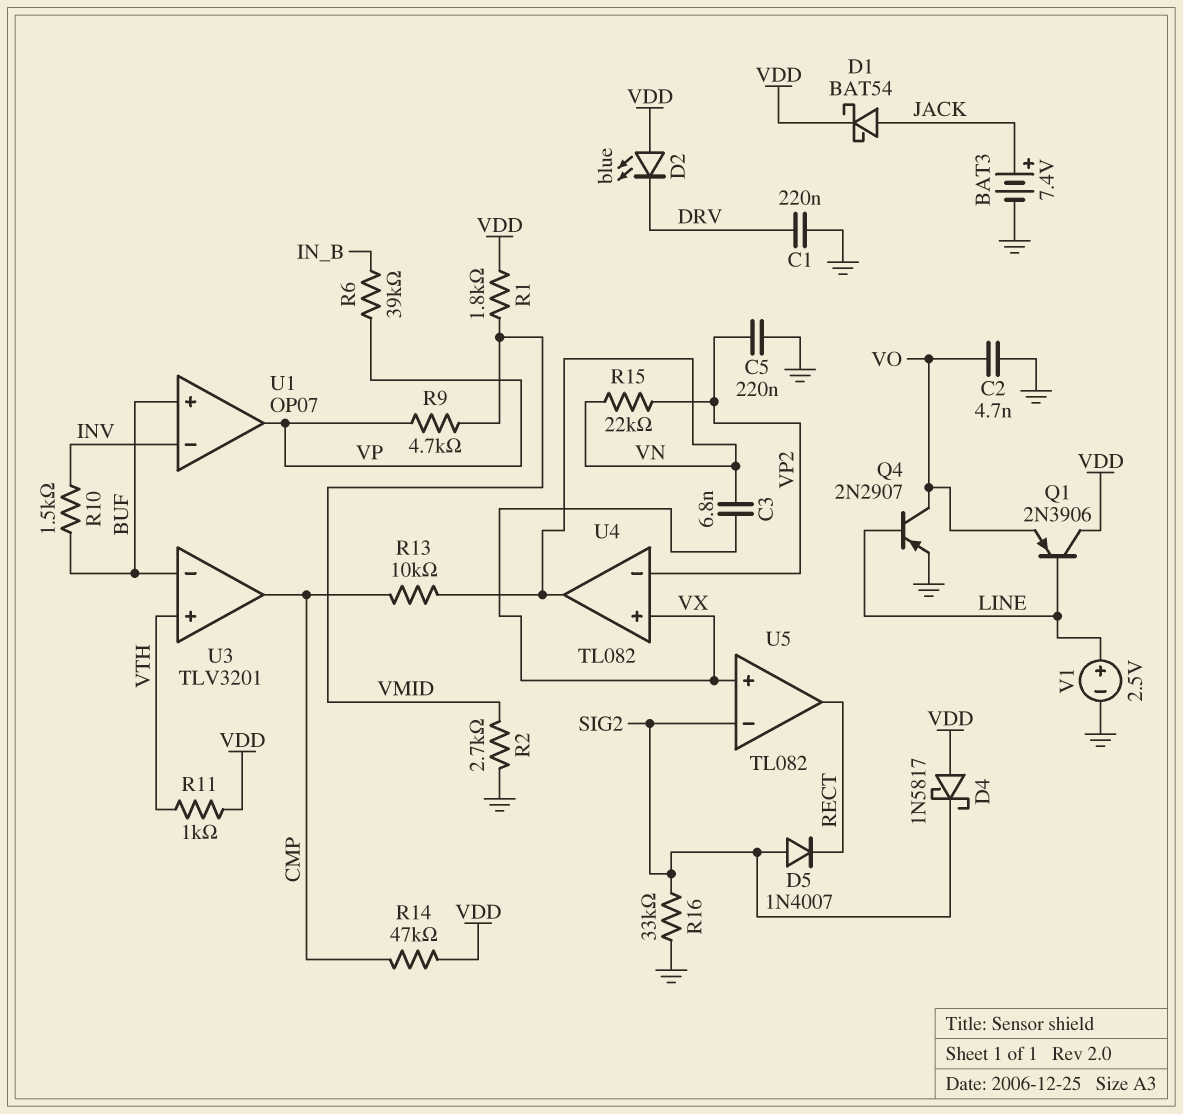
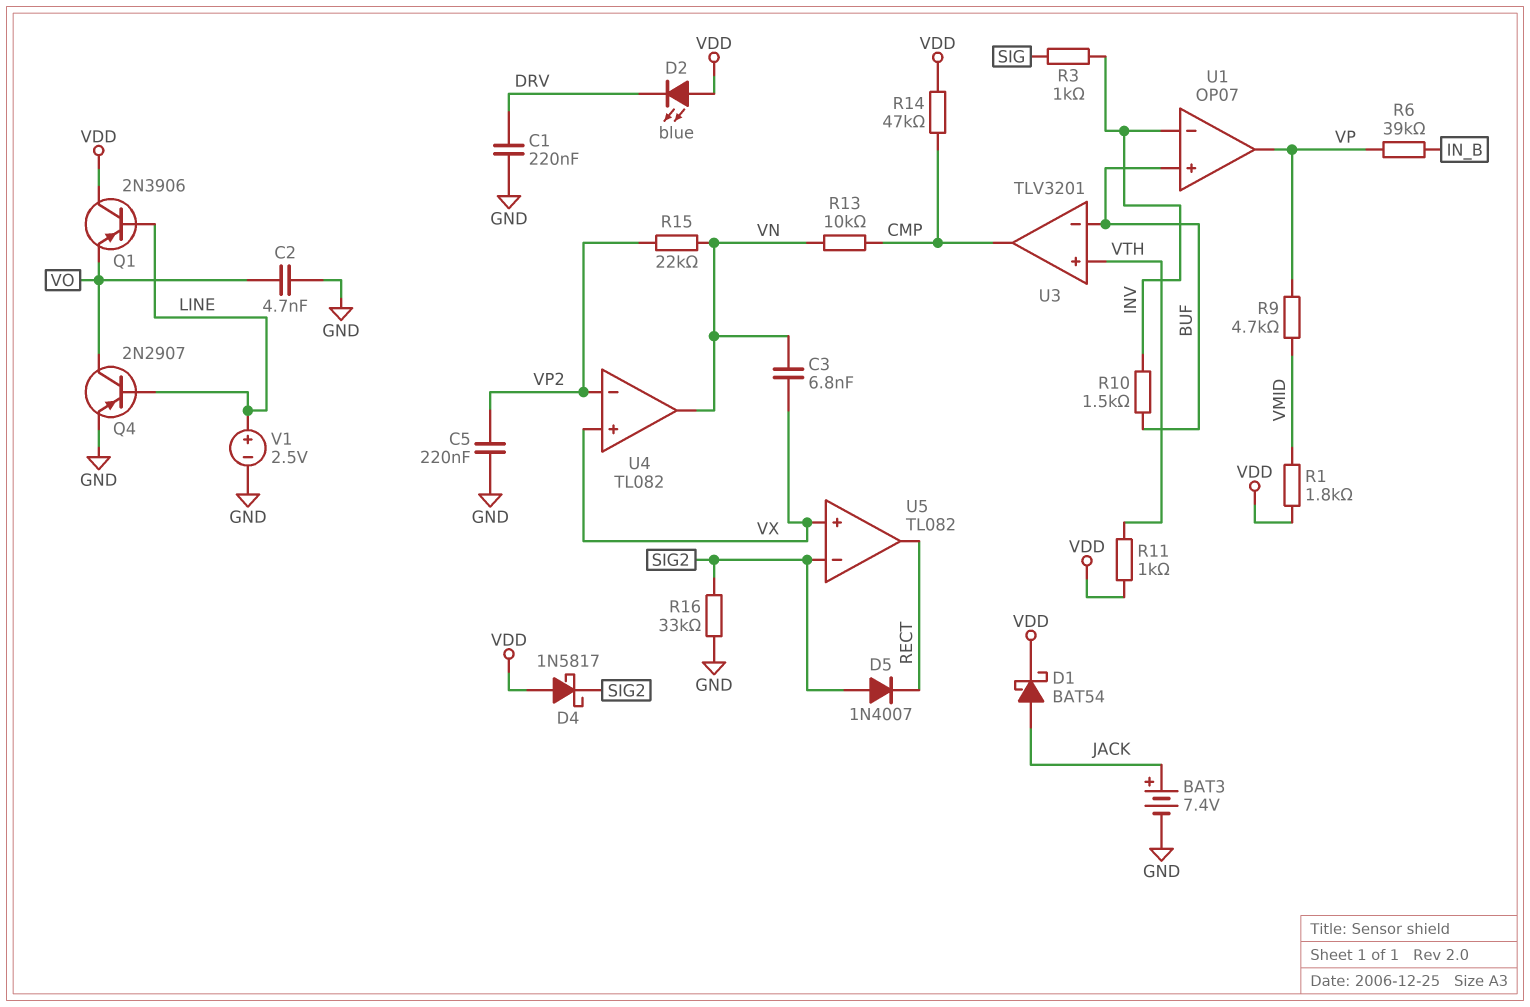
R2: 2.7k (GND, VMID) -> none
R3: none -> 1k (INV, SIG)

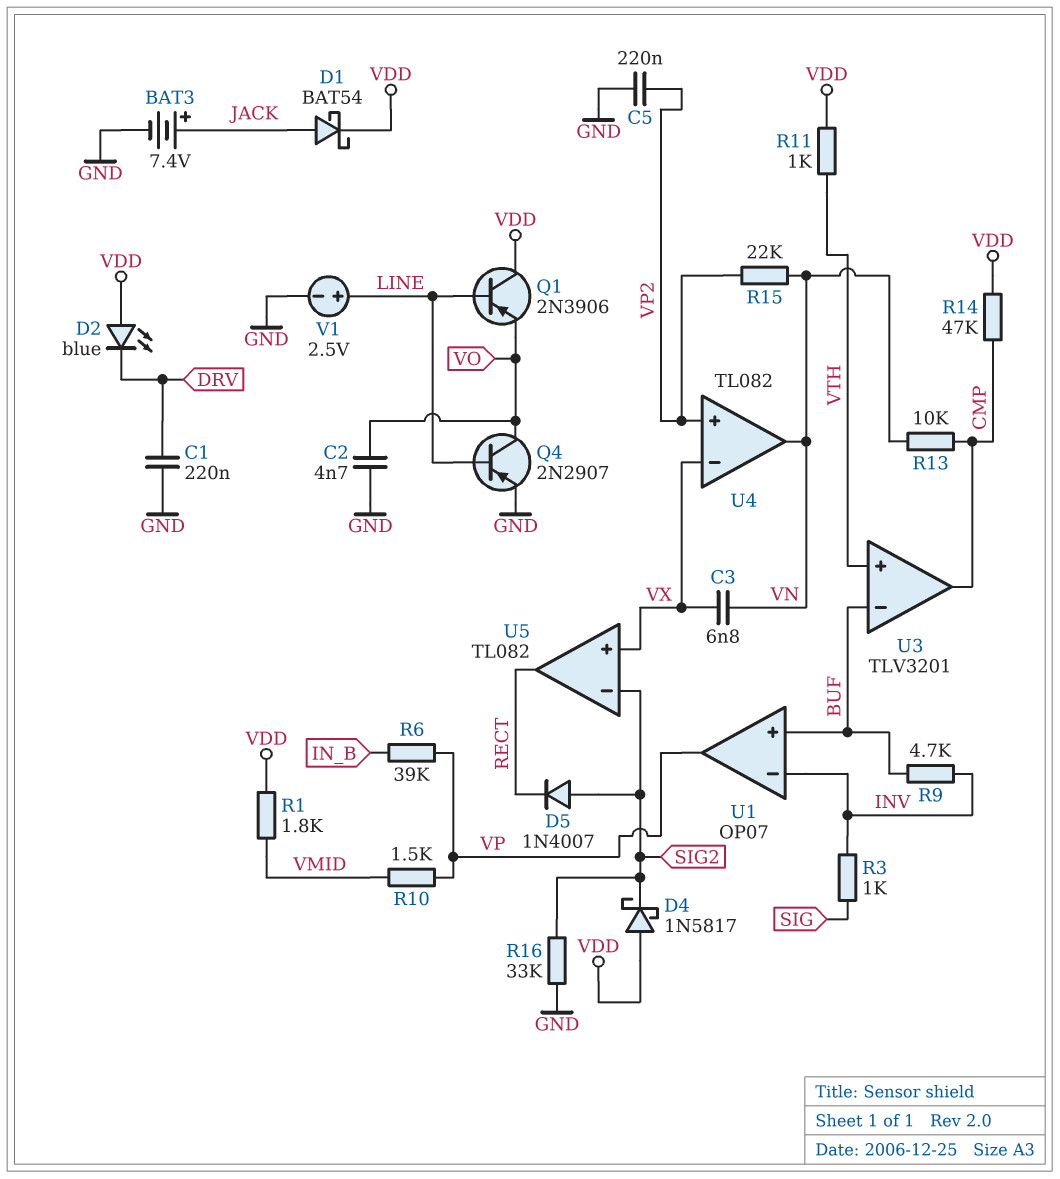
R9: 4.7k (VMID, VP) -> 4.7k (BUF, INV)
R10: 1.5k (BUF, INV) -> 1.5k (VMID, VP)
U4 pin in+: VX -> VP2
U4 pin in-: VP2 -> VX

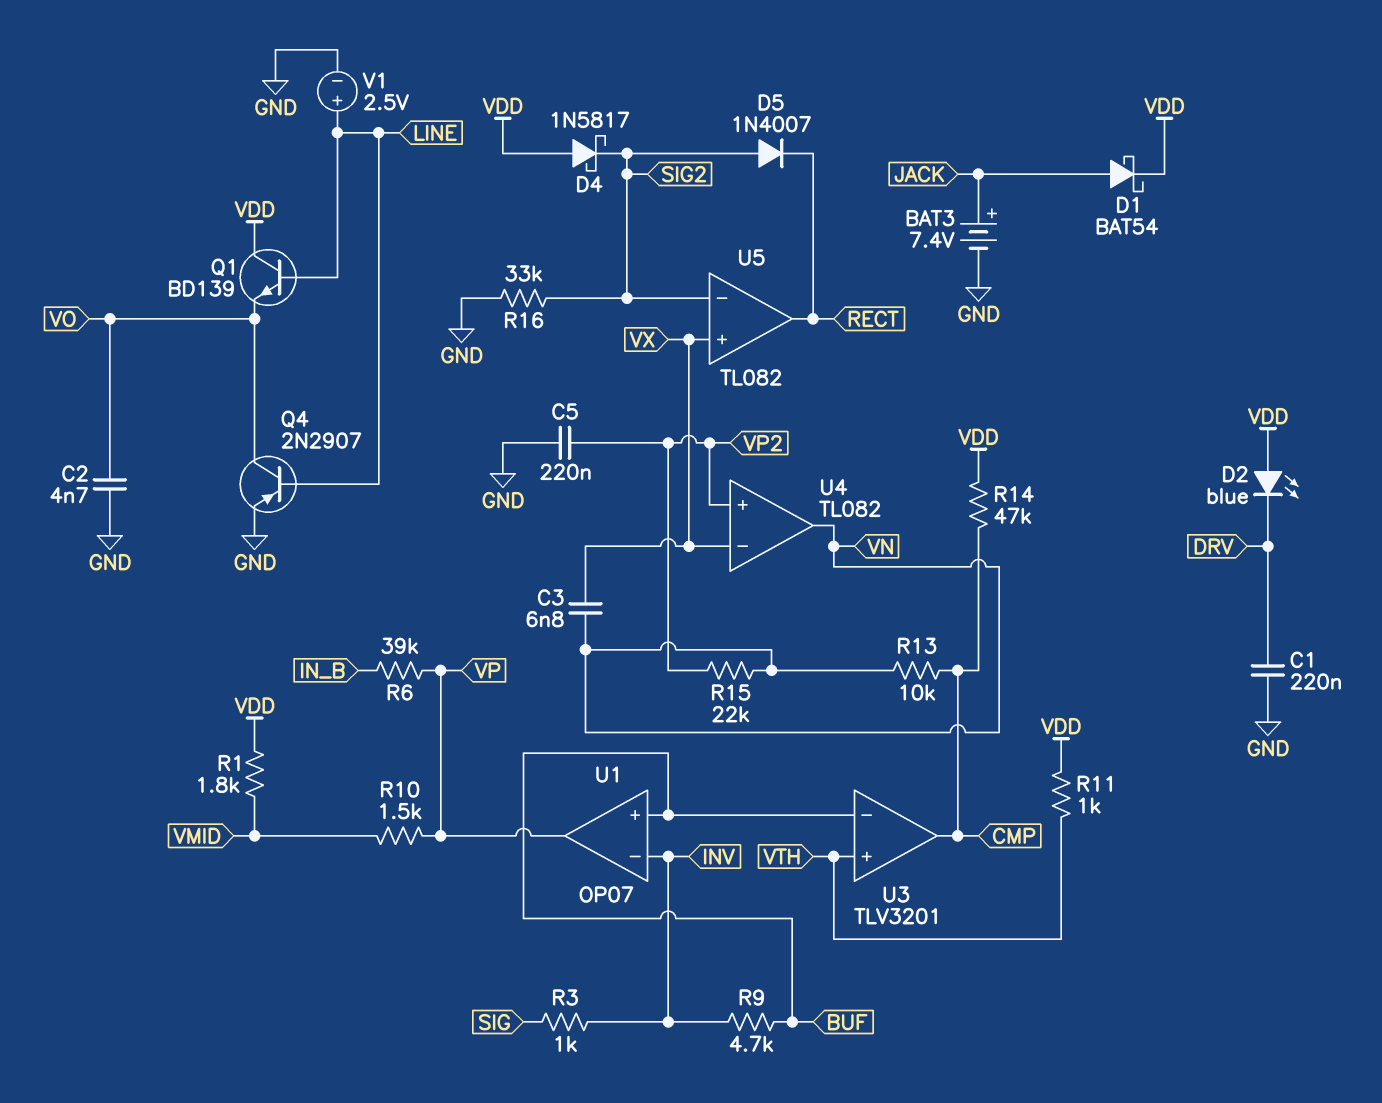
Q1: PNP 2N3906 (B LINE, C VDD, E VO) -> NPN BD139 (B LINE, C VDD, E VO)

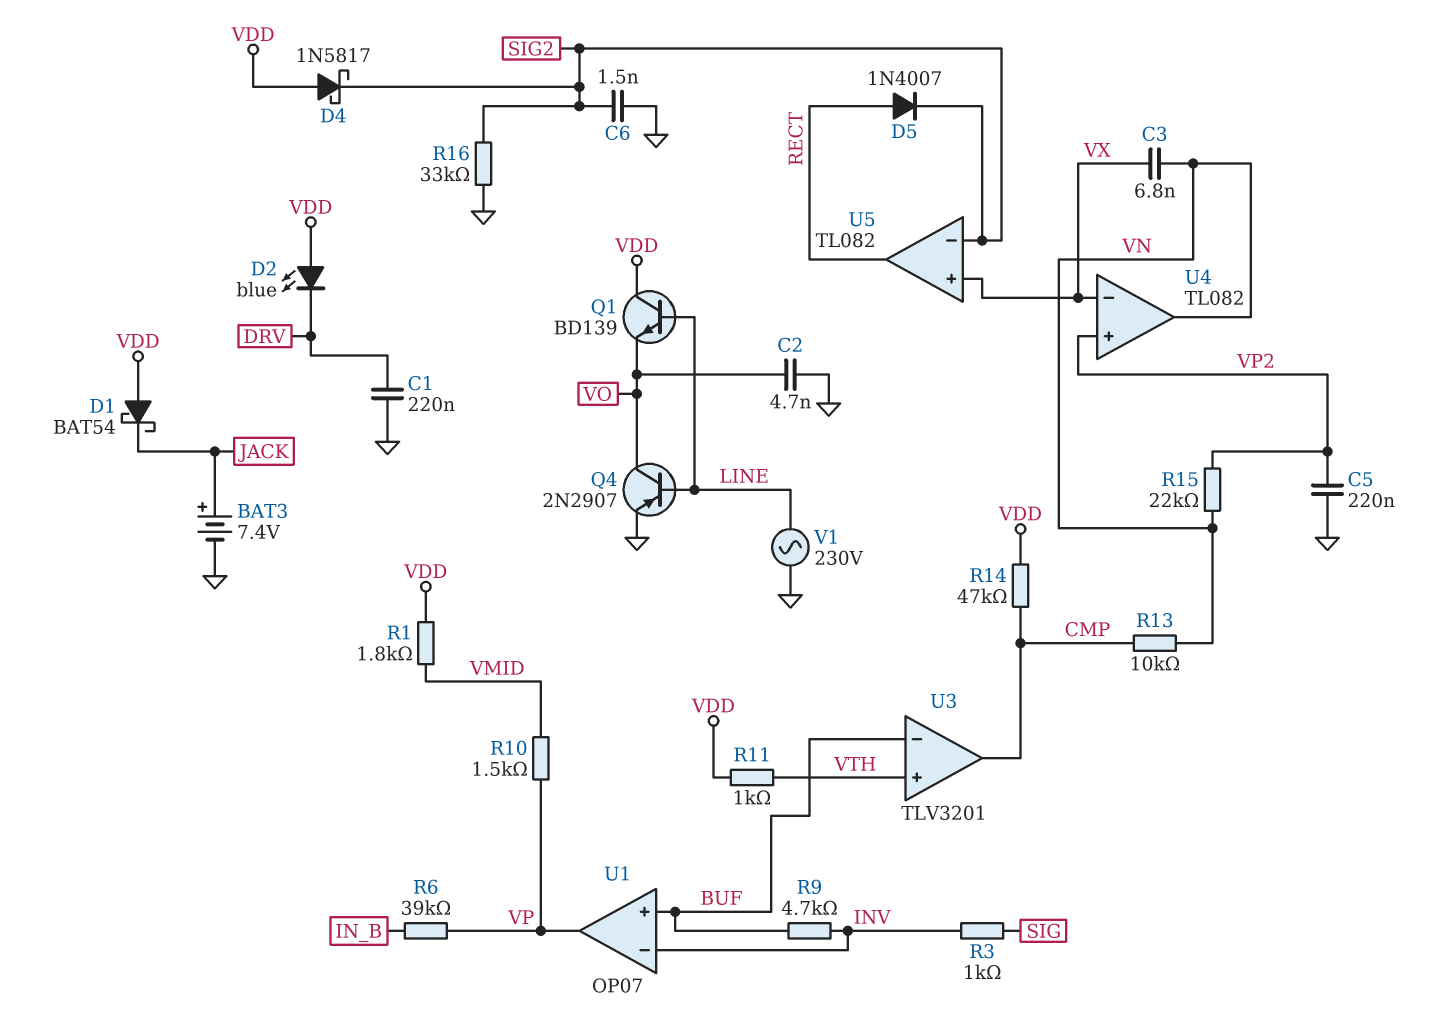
C6: none -> 1.5nF (GND, SIG2)
D1: schottky BAT54 (A JACK, K VDD) -> schottky BAT54 (A VDD, K JACK)
D5: diode 1N4007 (A SIG2, K RECT) -> diode 1N4007 (A RECT, K SIG2)
V1: 2.5V (plus LINE, minus GND) -> AC 230V (GND, LINE)

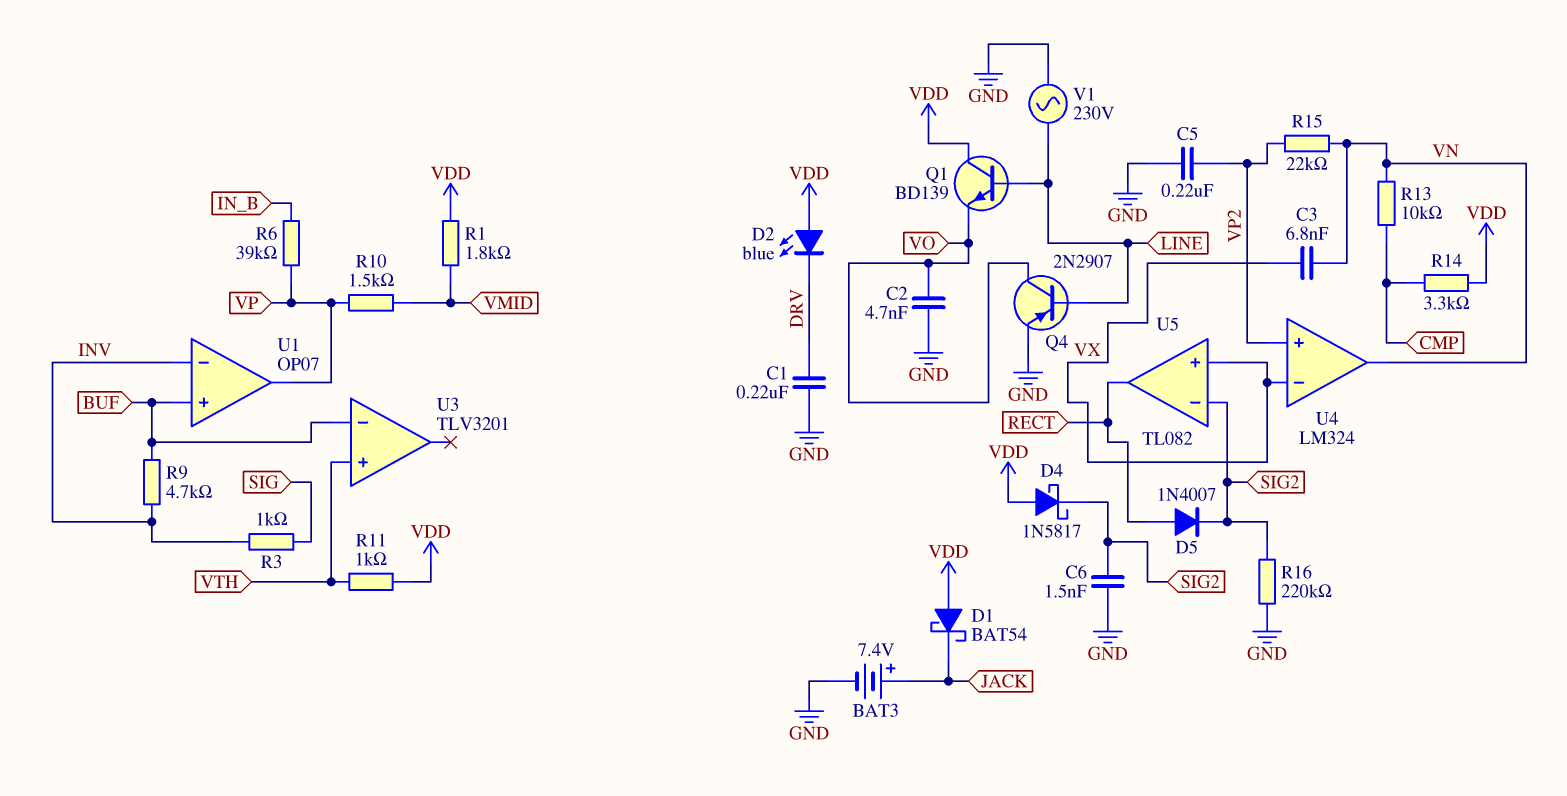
R14: 47k (CMP, VDD) -> 3.3k (CMP, VDD)
R16: 33k (GND, SIG2) -> 220k (GND, SIG2)
U3 pin out: CMP -> none
U4: TL082 -> LM324

